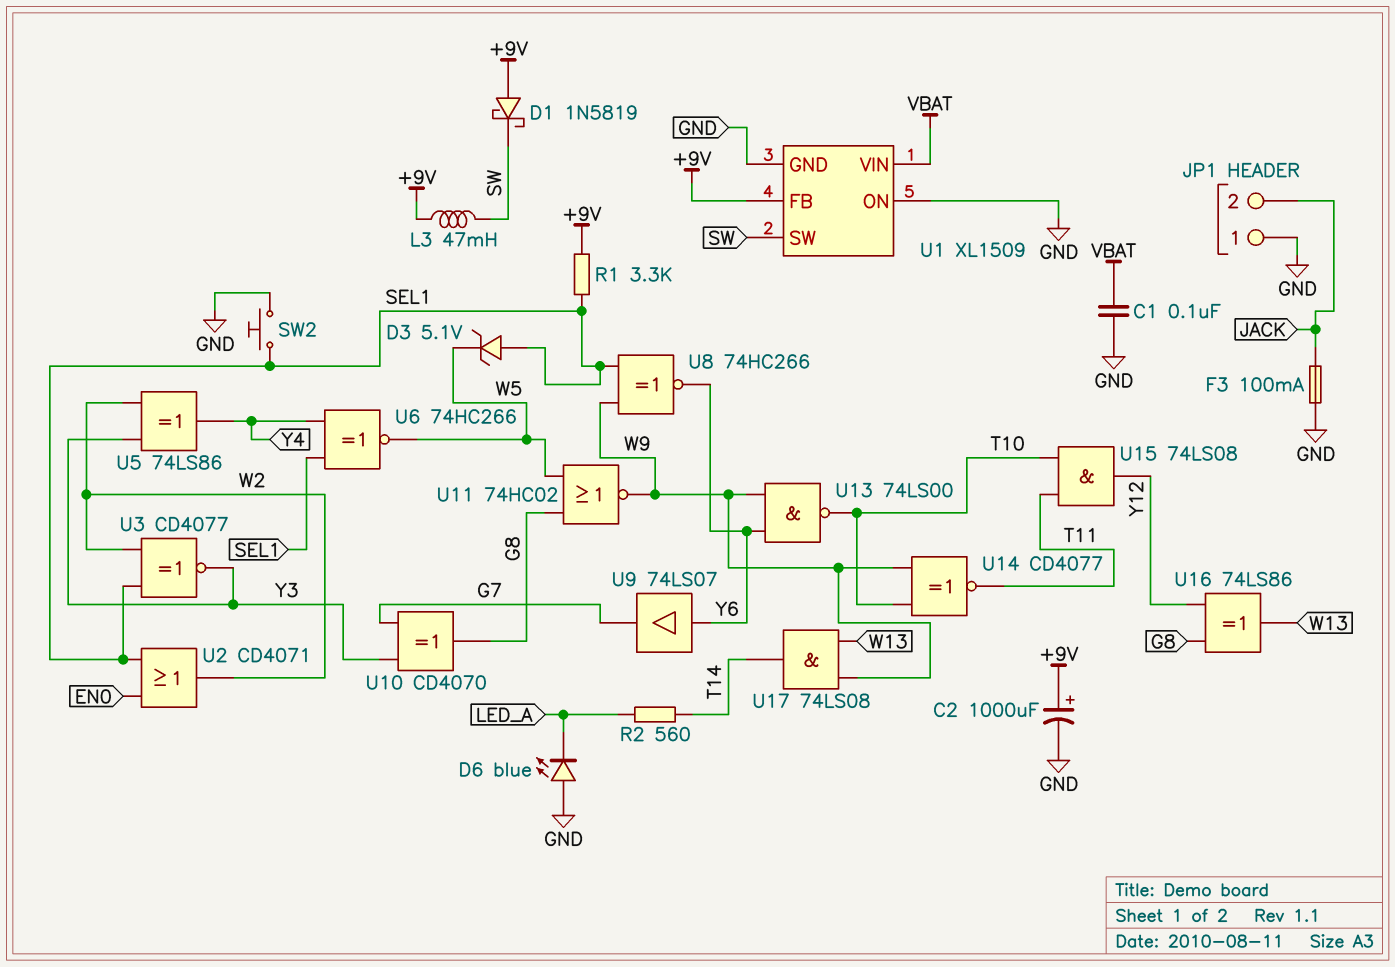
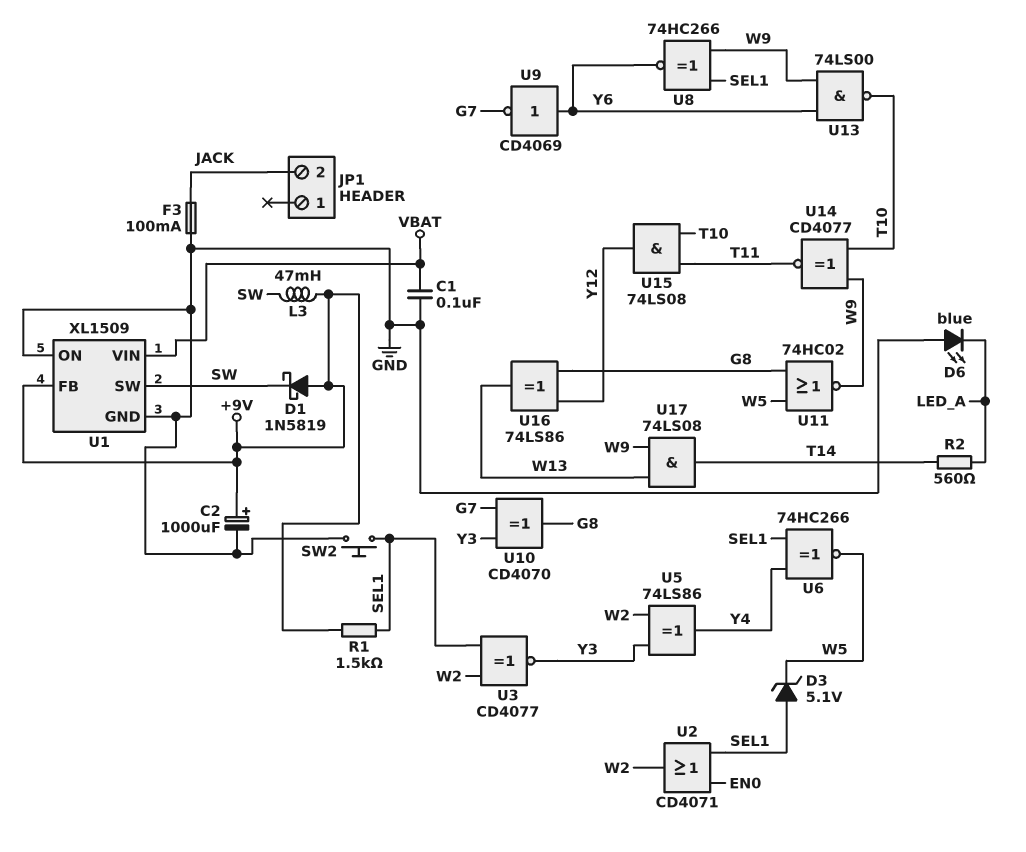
JP1 pin 1: GND -> none
R1: 3.3k (+9V, SEL1) -> 1.5k (+9V, SEL1)
U9: buffer 74LS07 (in Y6, out G7) -> NOT CD4069 (in Y6, out G7)

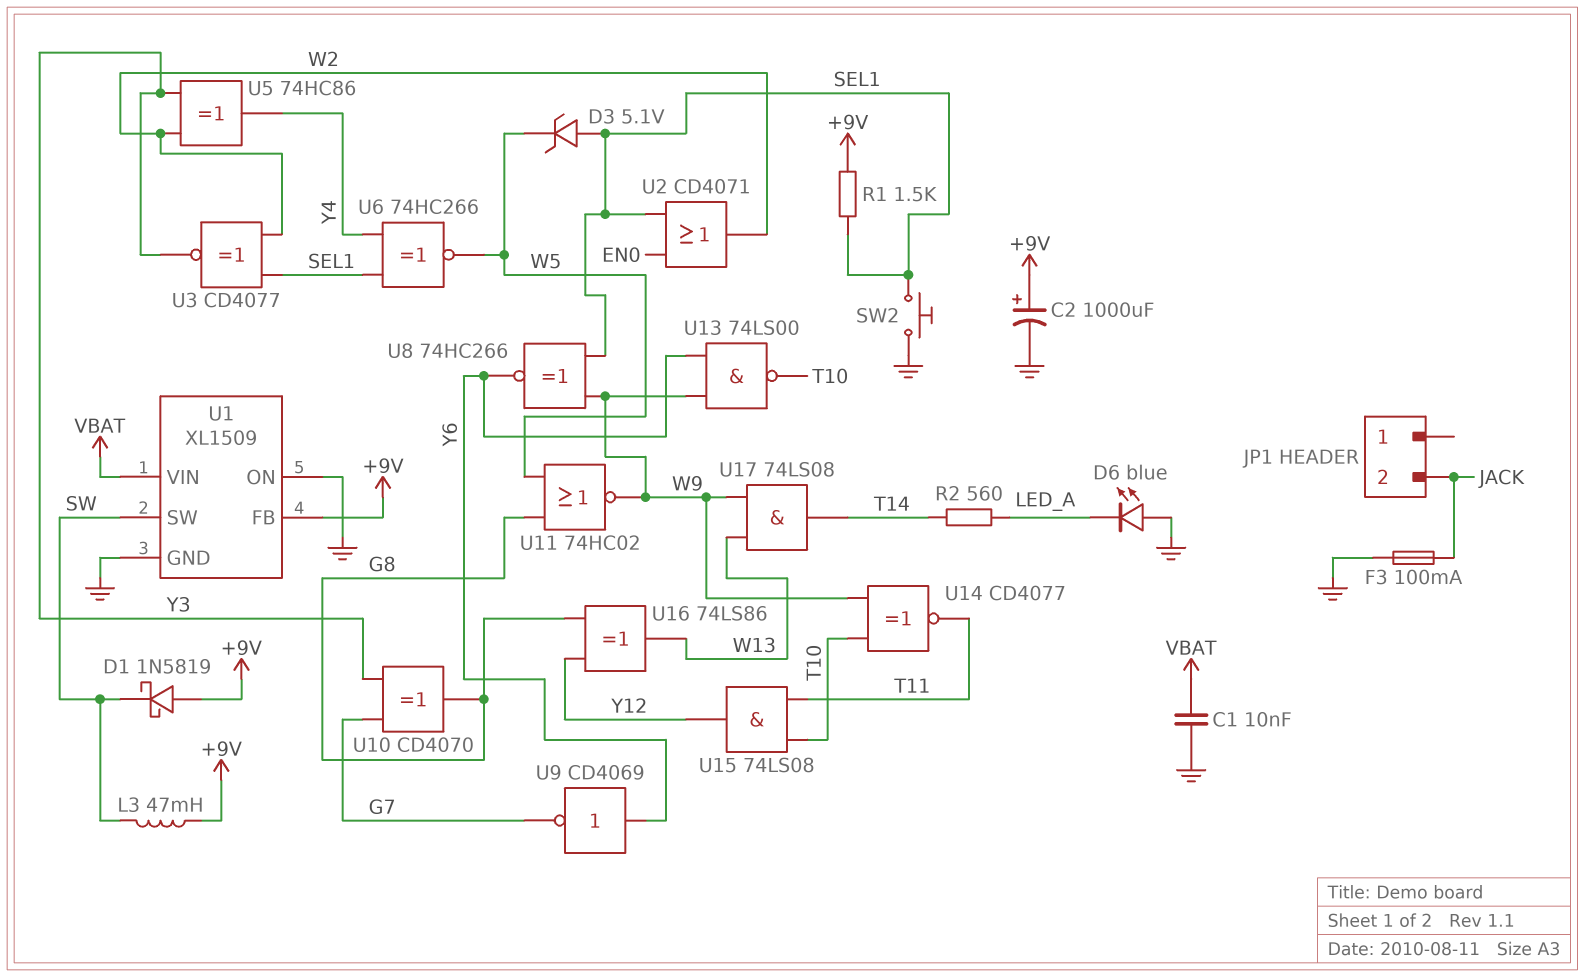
C1: 100nF (GND, VBAT) -> 10nF (GND, VBAT)
U5: XOR 74LS86 (in W2, in Y3, out Y4) -> XOR 74HC86 (in W2, in Y3, out Y4)

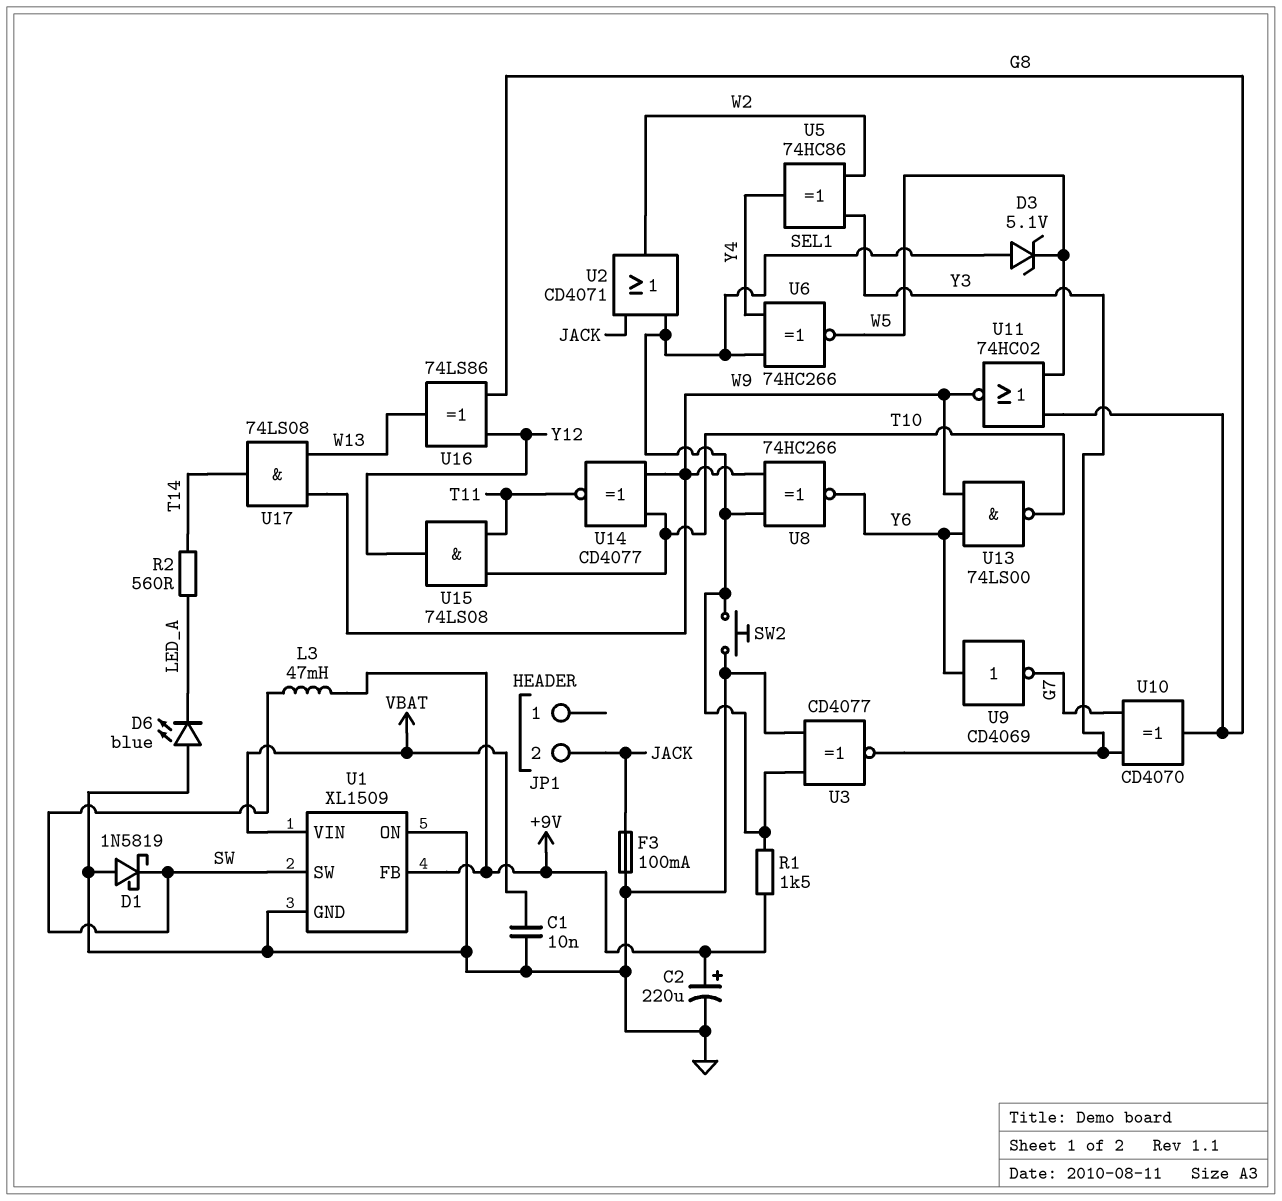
C2: 1000uF (plus +9V, minus GND) -> 220uF (plus +9V, minus GND)
D1: schottky 1N5819 (A +9V, K SW) -> schottky 1N5819 (A GND, K SW)
U2: OR CD4071 (in EN0, in SEL1, out W2) -> OR CD4071 (in JACK, in SEL1, out W2)
U3: XNOR CD4077 (in SEL1, in W2, out Y3) -> XNOR CD4077 (in GND, in SEL1, out Y3)

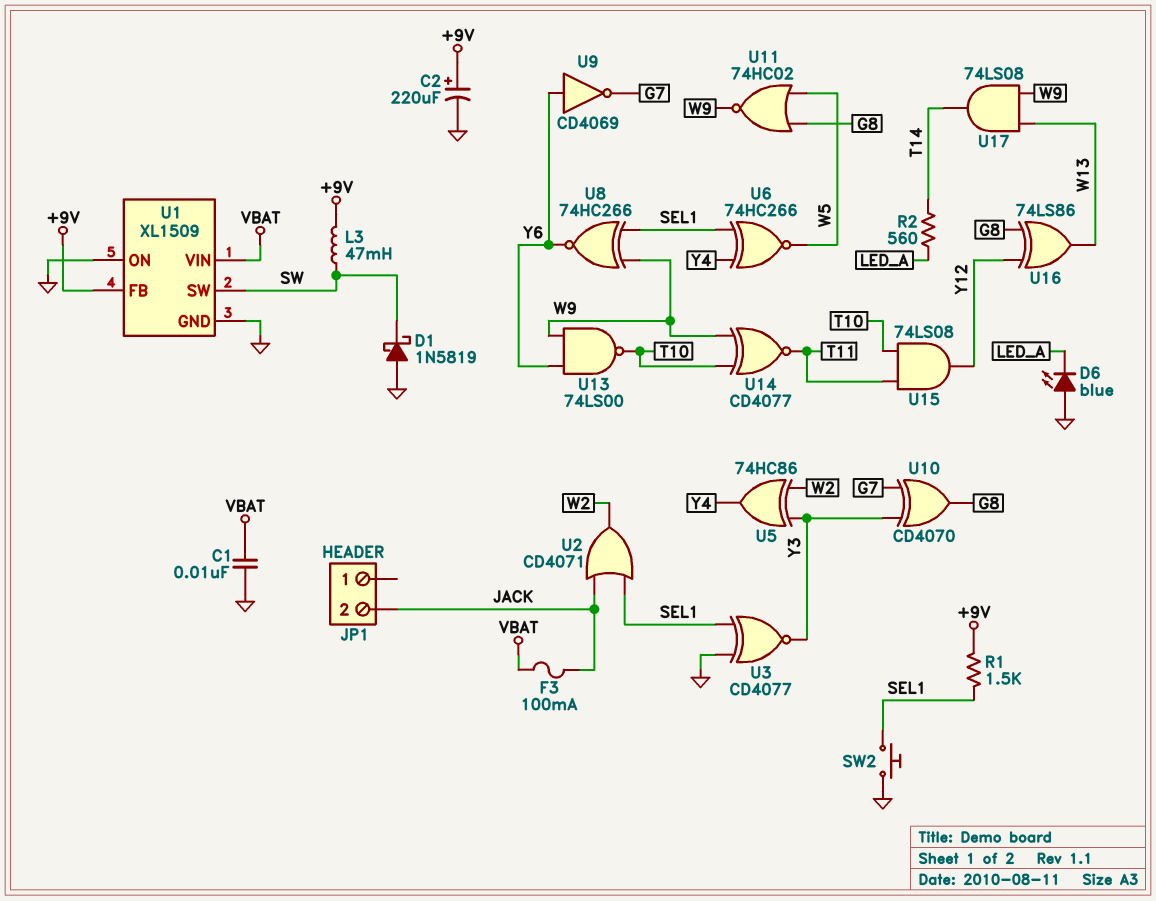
D3: zener 5.1V (A SEL1, K W5) -> none
F3: 100mA (GND, JACK) -> 100mA (JACK, VBAT)

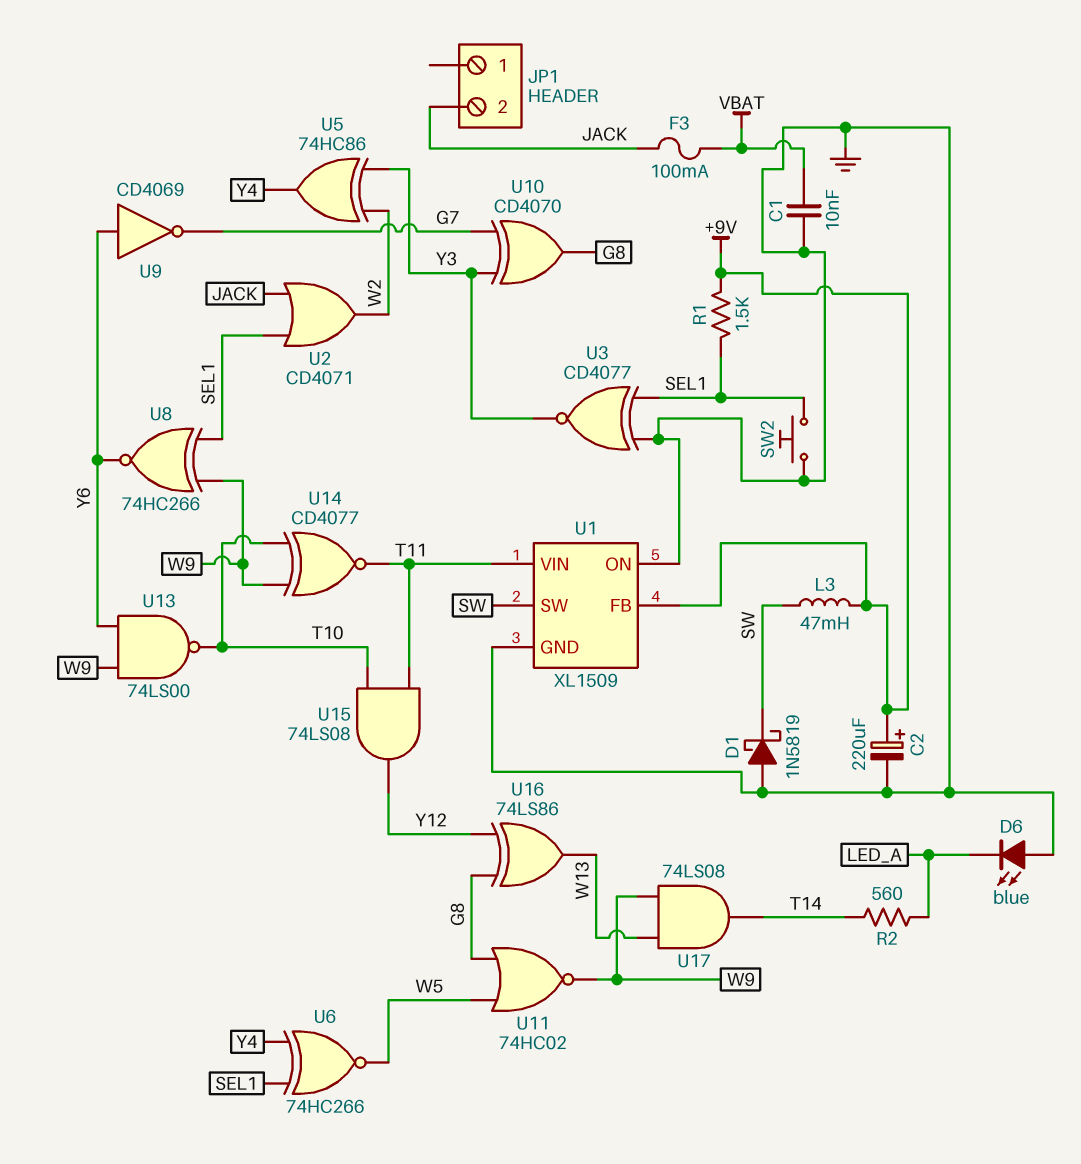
U1 pin VIN: VBAT -> T11

